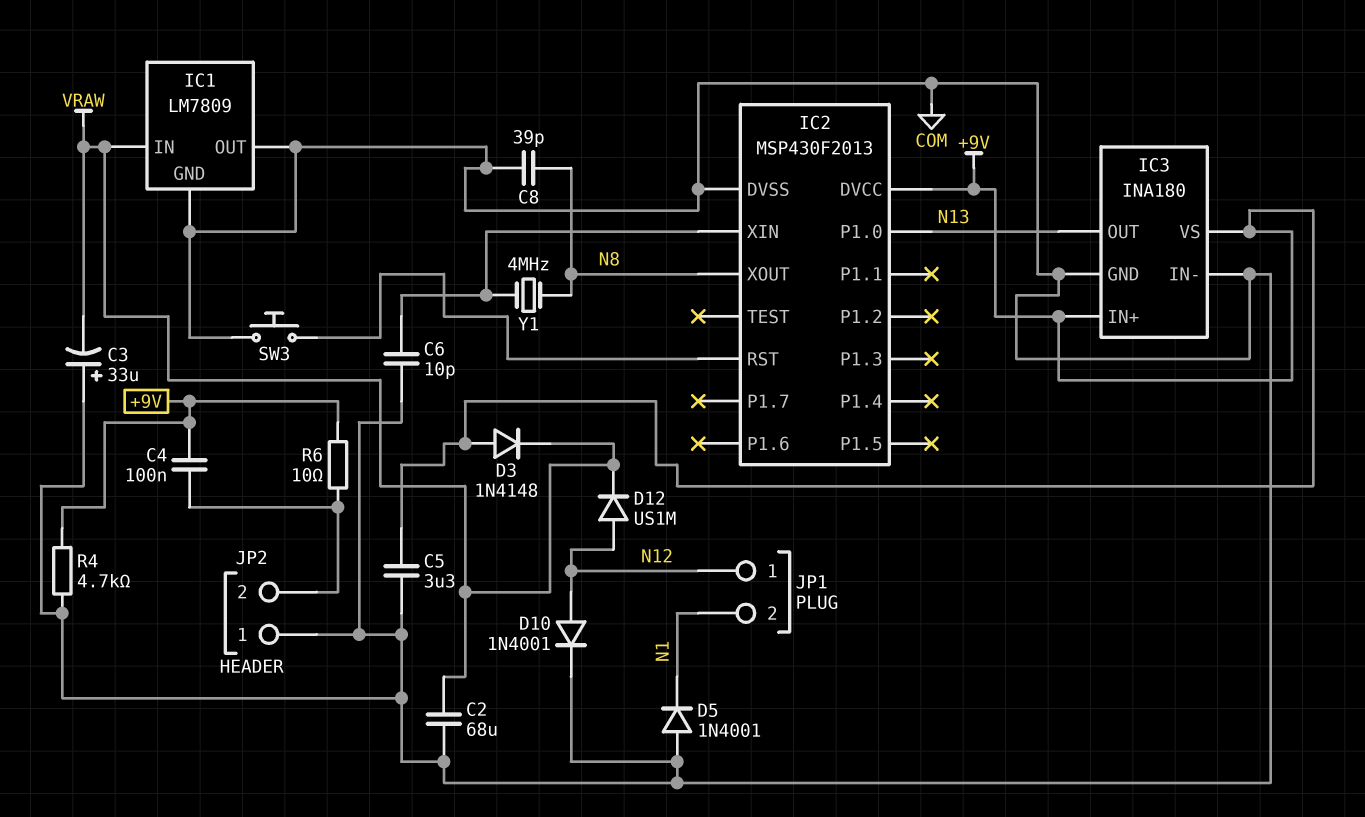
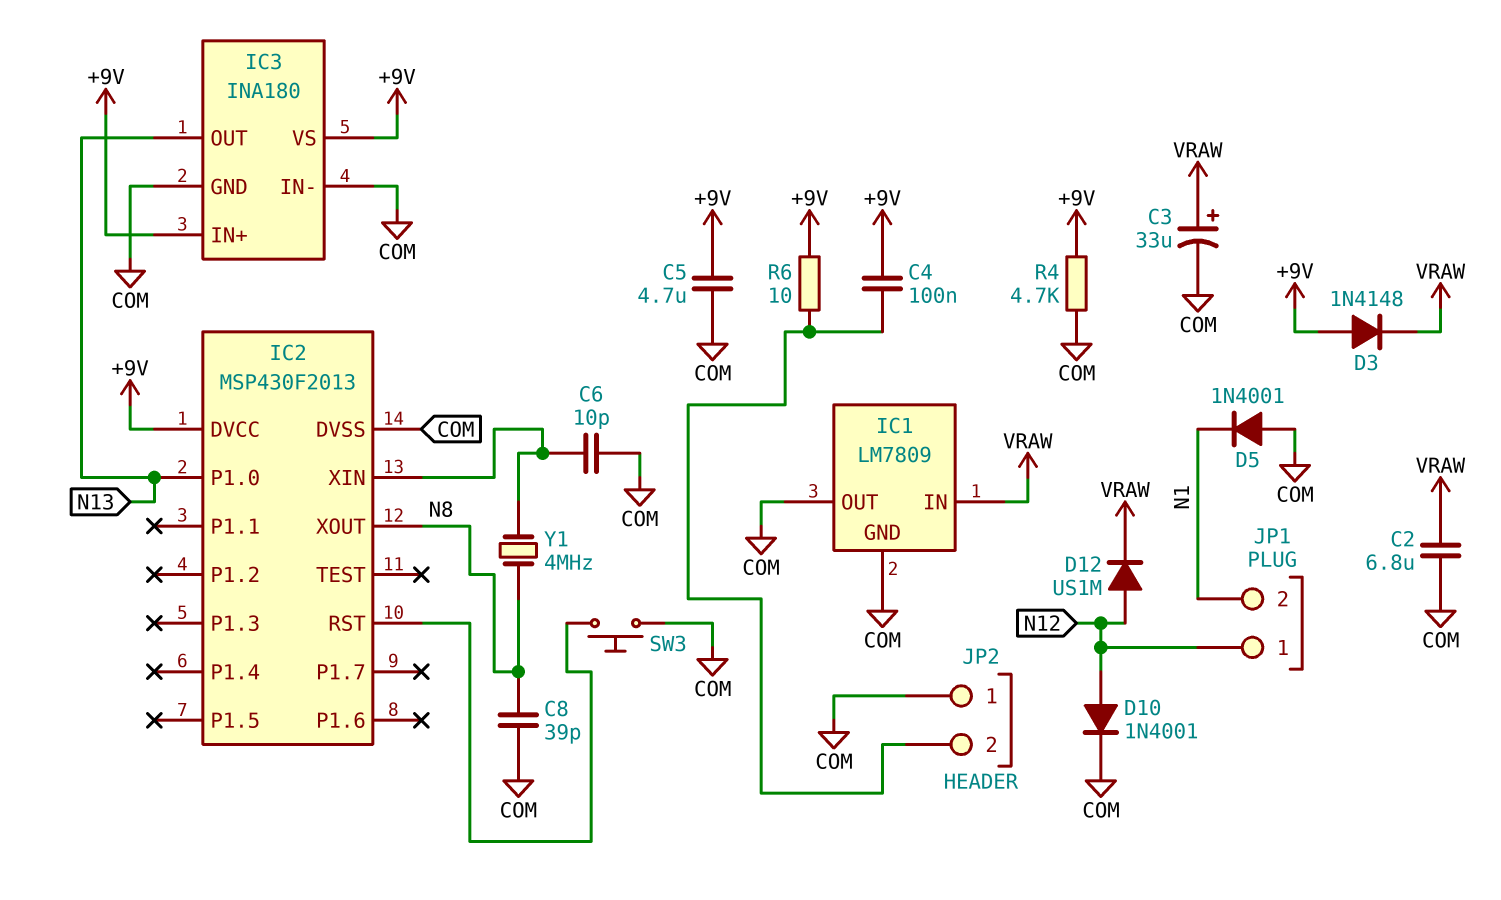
C2: 68uF (COM, VRAW) -> 6.8uF (COM, VRAW)
C3: 33uF (plus COM, minus VRAW) -> 33uF (plus VRAW, minus COM)
C5: 3.3uF (+9V, COM) -> 4.7uF (+9V, COM)

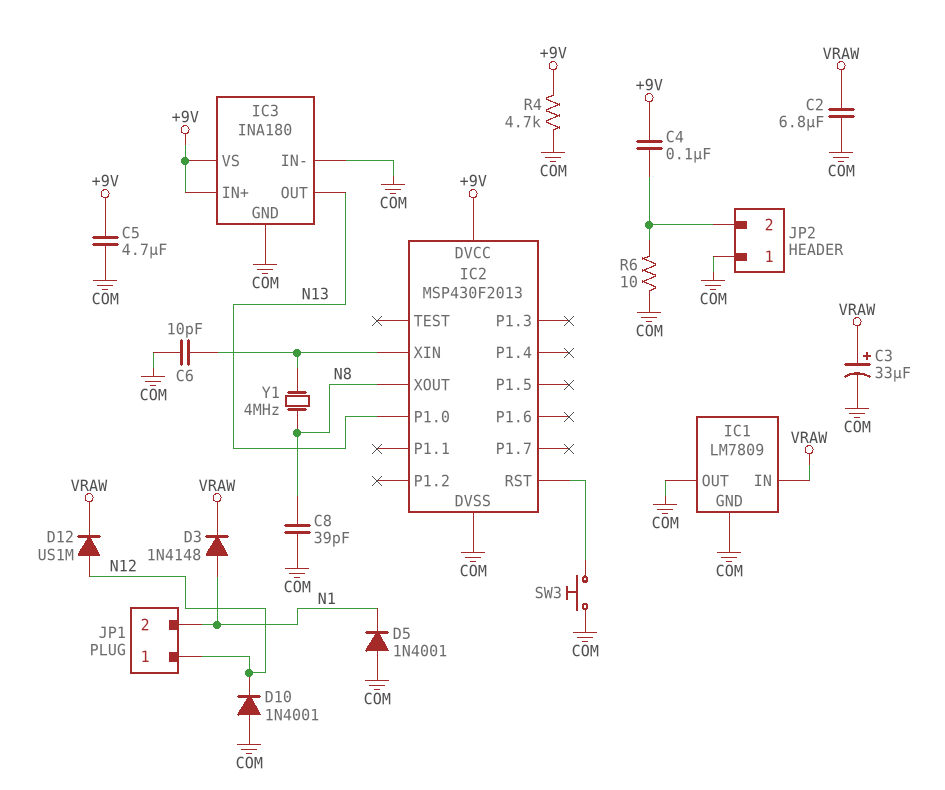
D3: diode 1N4148 (A +9V, K VRAW) -> diode 1N4148 (A N1, K VRAW)
D10: diode 1N4001 (A N12, K COM) -> diode 1N4001 (A COM, K N12)
R6: 10 (+9V, JP2/2) -> 10 (COM, JP2/2)

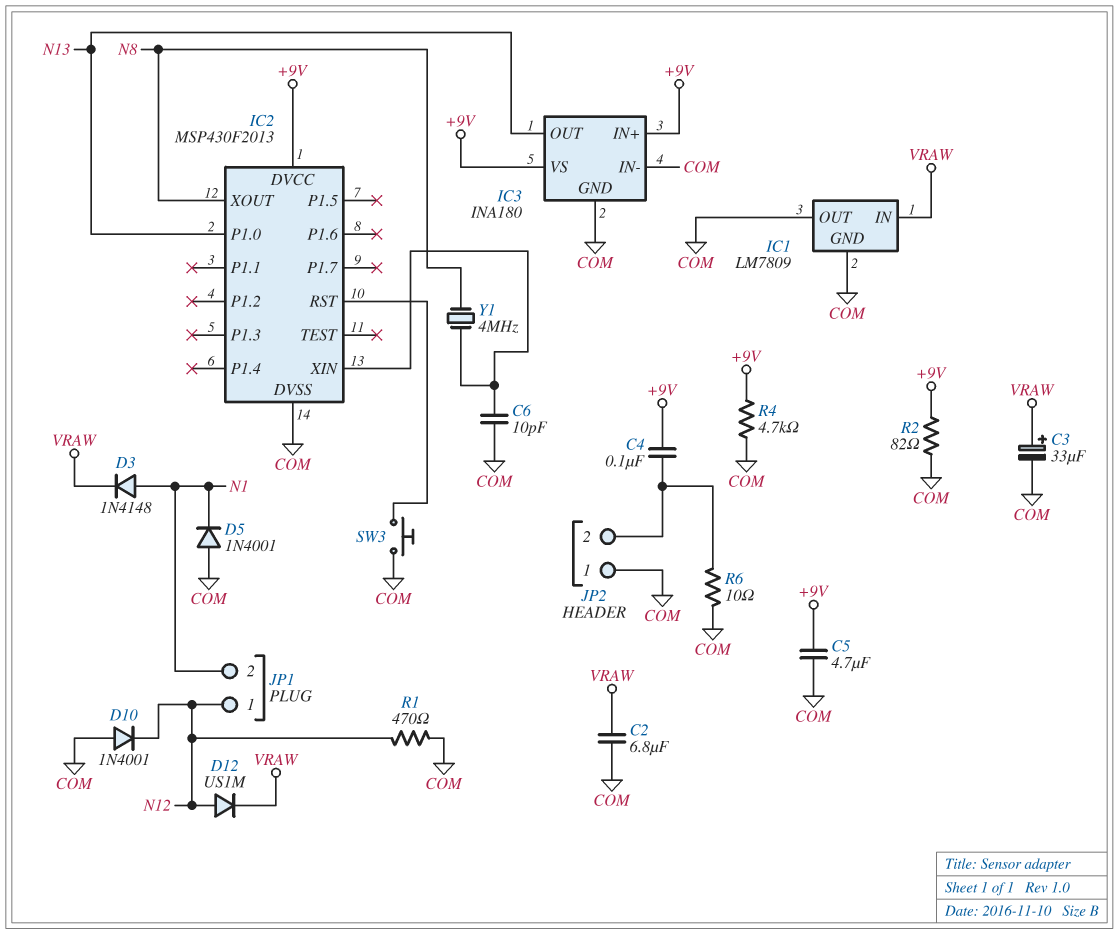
C8: 39pF (COM, N8) -> none
R1: none -> 470 (COM, N12)
R2: none -> 82 (+9V, COM)

